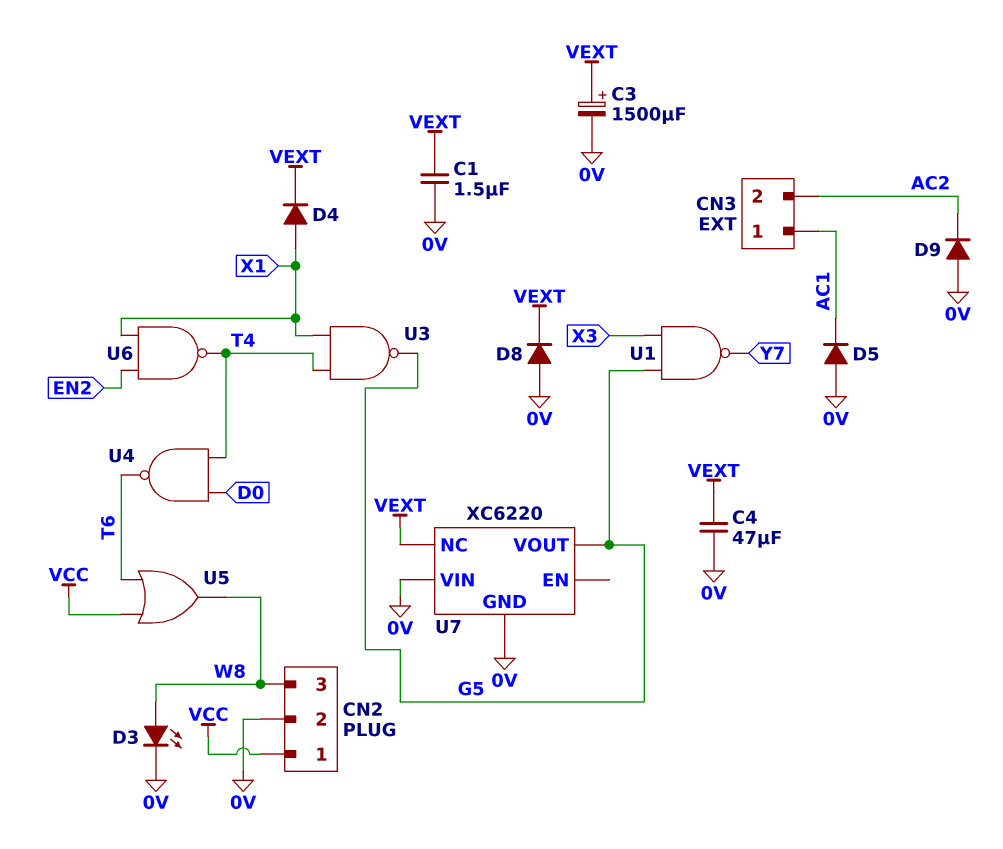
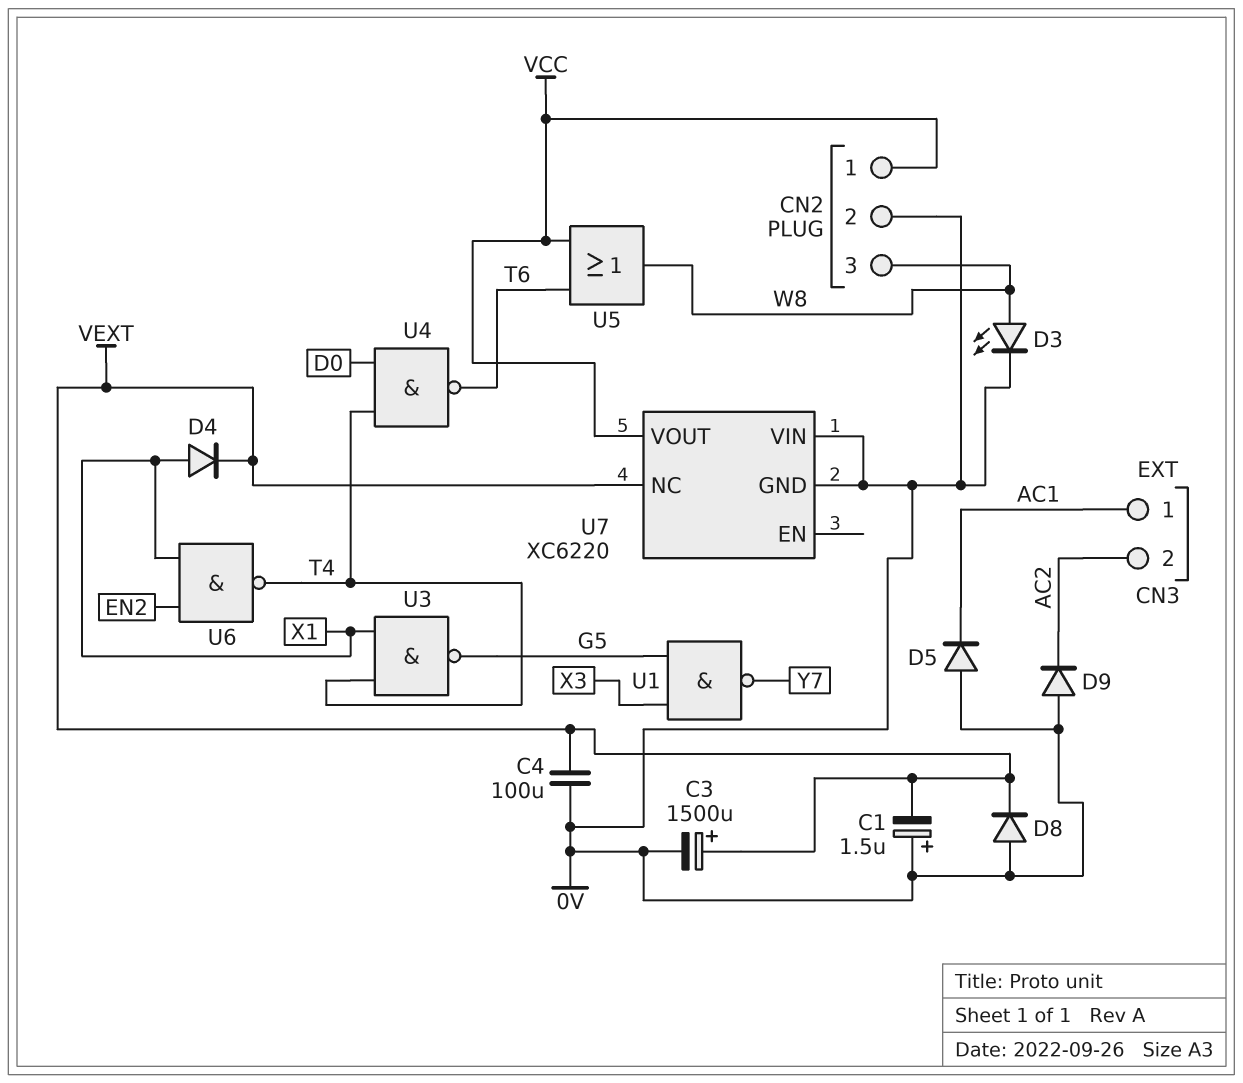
C1: 1.5uF (0V, VEXT) -> 1.5uF (plus 0V, minus VEXT)
C4: 47uF (0V, VEXT) -> 100uF (0V, VEXT)
U7 pin VOUT: G5 -> VCC

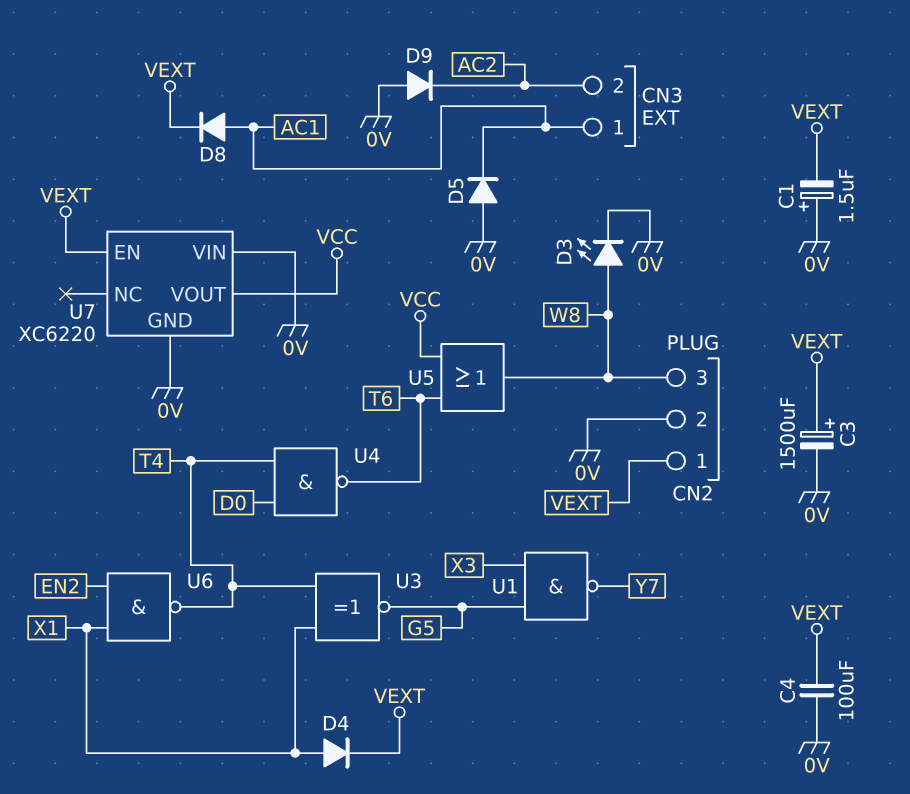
CN2 pin 1: VCC -> VEXT
D8: diode (A 0V, K VEXT) -> diode (A AC1, K VEXT)
U3: NAND (in T4, in X1, out G5) -> XNOR (in T4, in X1, out G5)
U7 pin EN: none -> VEXT
U7 pin NC: VEXT -> none

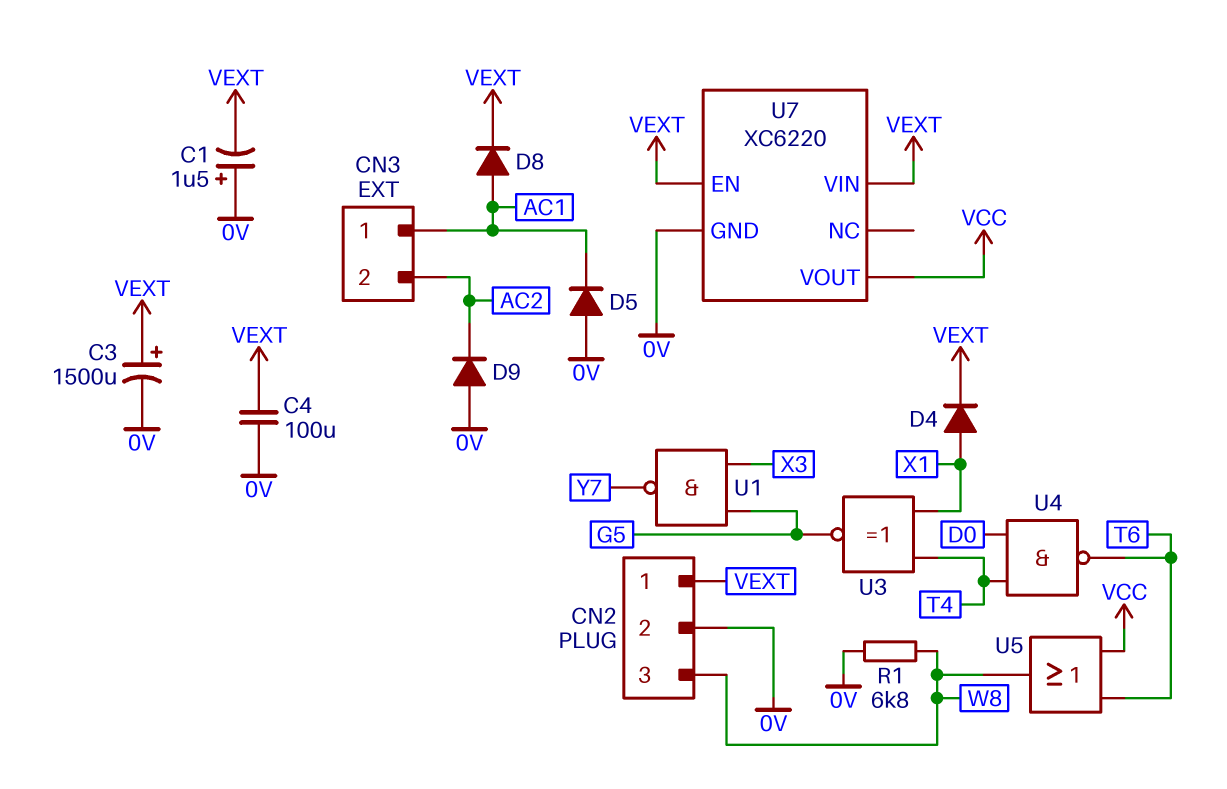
D3: LED (A W8, K 0V) -> none
R1: none -> 6.8k (0V, W8)
U6: NAND (in EN2, in X1, out T4) -> none
U7 pin VIN: 0V -> VEXT

